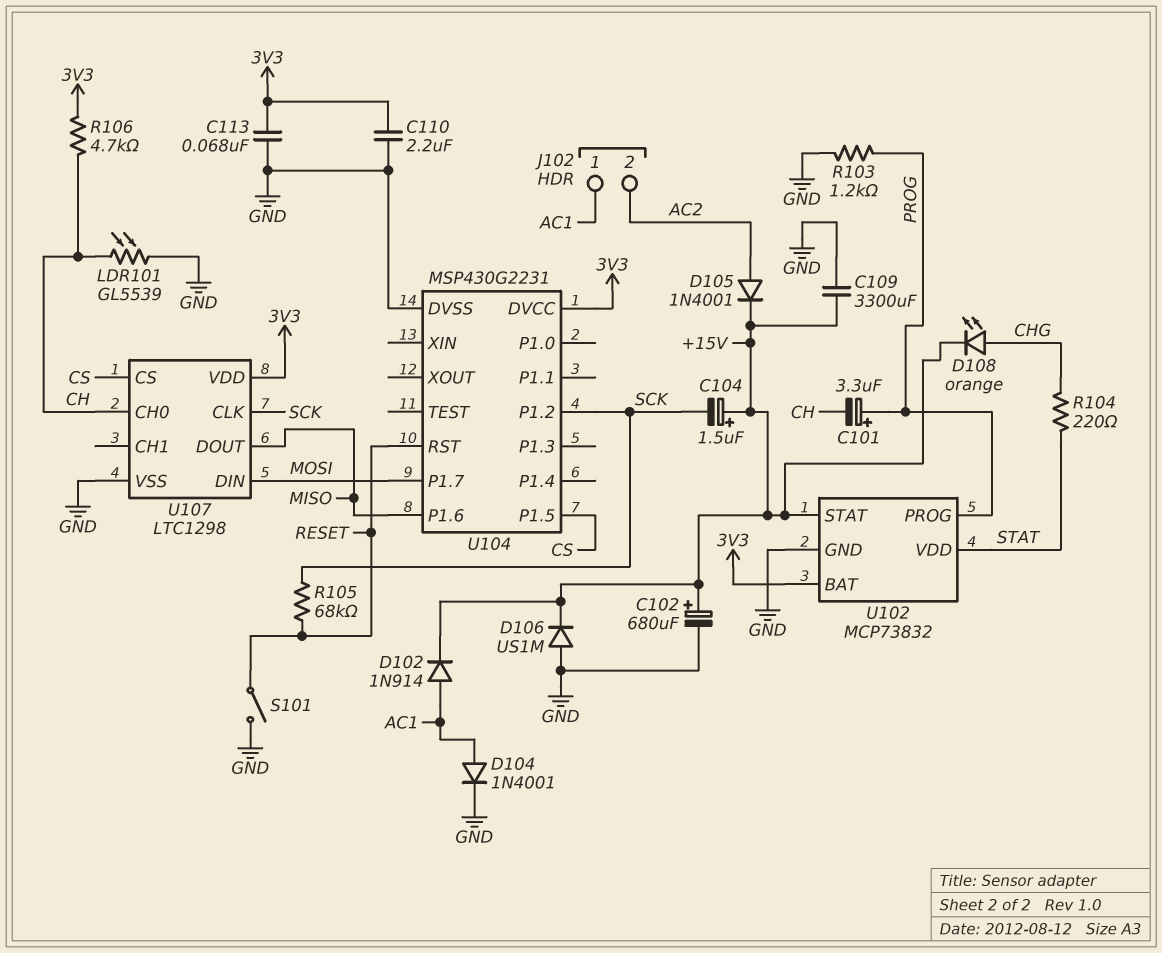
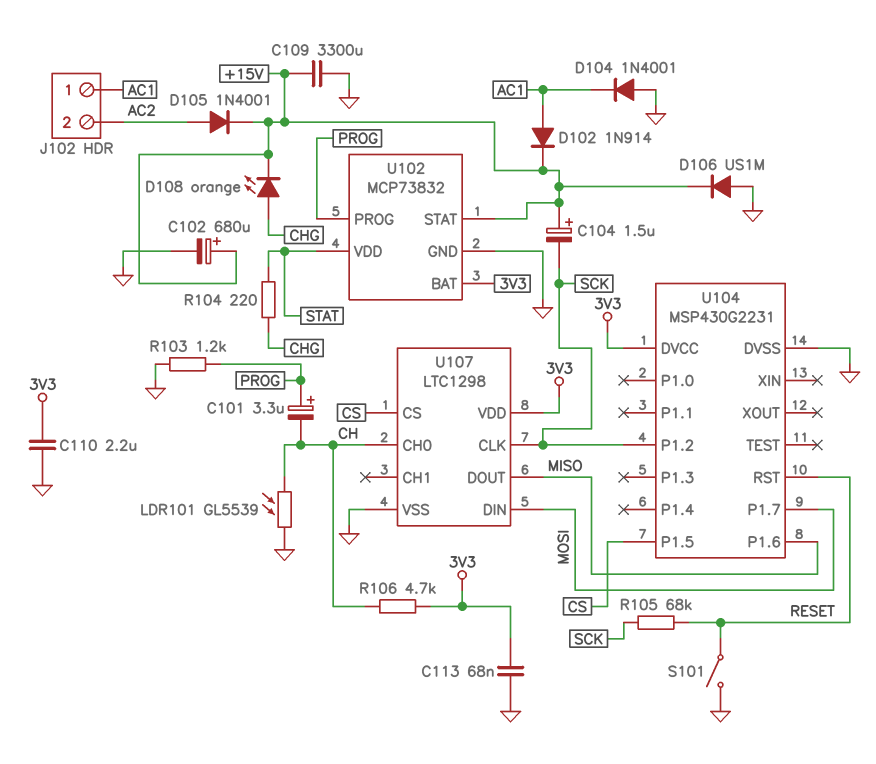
D104: diode 1N4001 (A AC1, K GND) -> diode 1N4001 (A GND, K AC1)

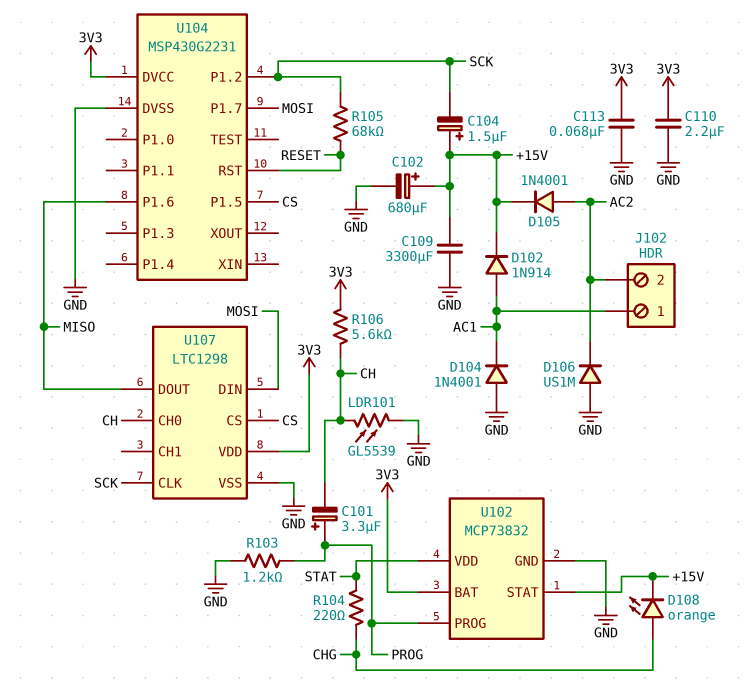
D106: diode US1M (A GND, K +15V) -> diode US1M (A GND, K AC2)
R106: 4.7k (3V3, CH) -> 5.6k (3V3, CH)
S101: switch (GND, RESET) -> none

